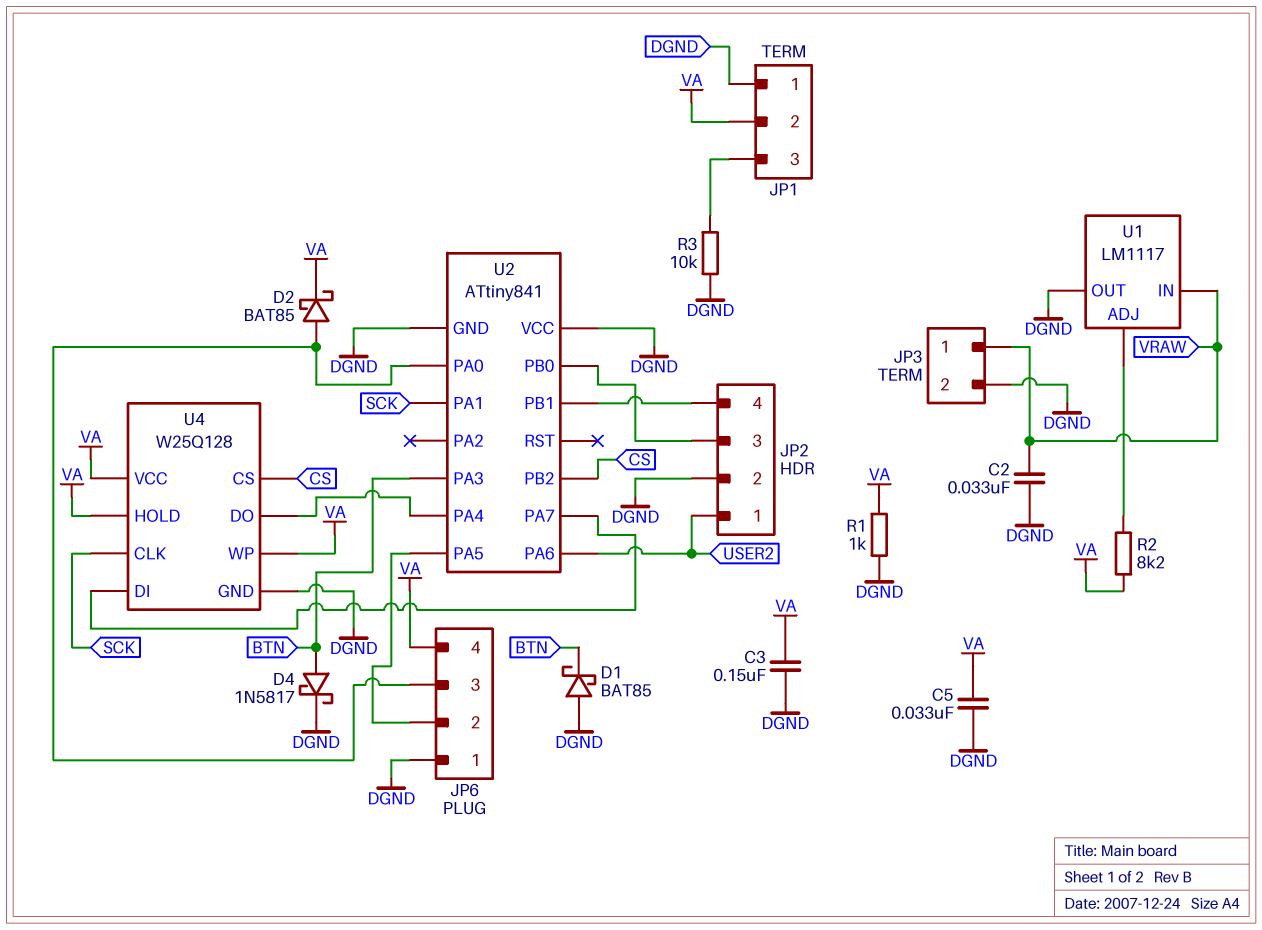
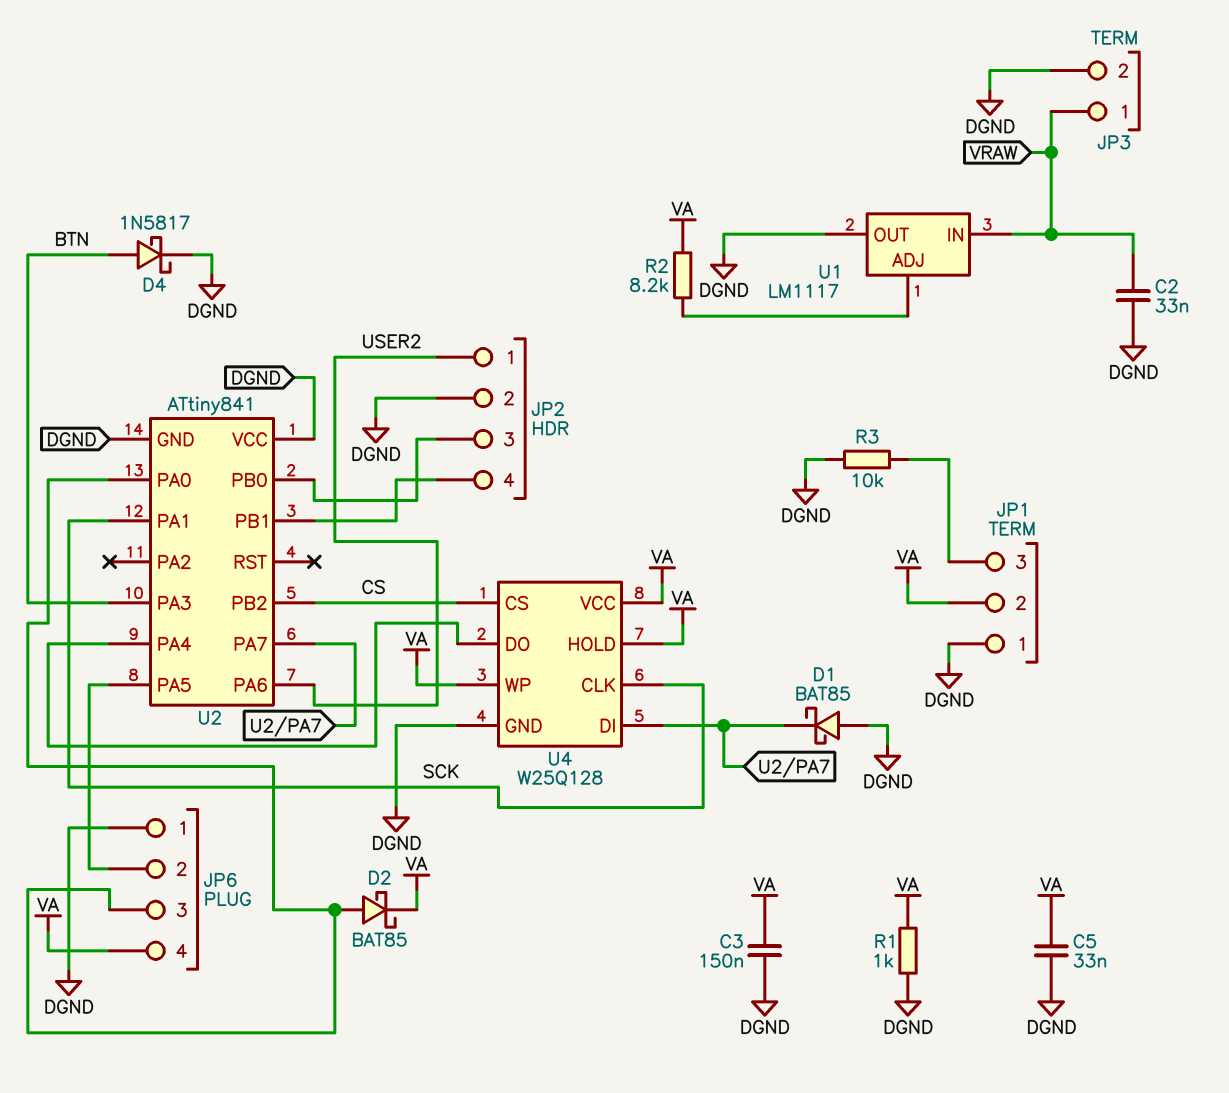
D1: schottky BAT85 (A DGND, K BTN) -> schottky BAT85 (A DGND, K U2/PA7)

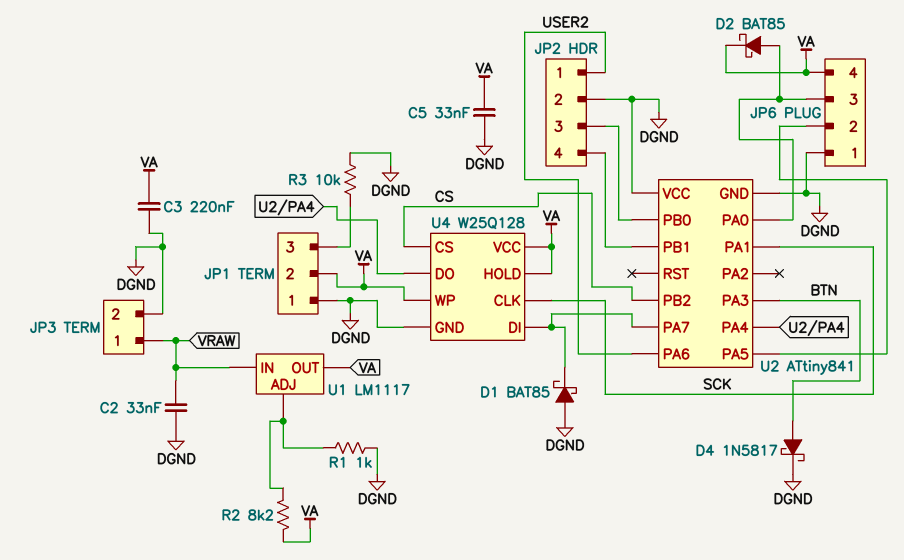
C3: 150nF (DGND, VA) -> 220nF (DGND, VA)
R1: 1k (DGND, VA) -> 1k (DGND, U1/ADJ)
U1 pin OUT: DGND -> VA

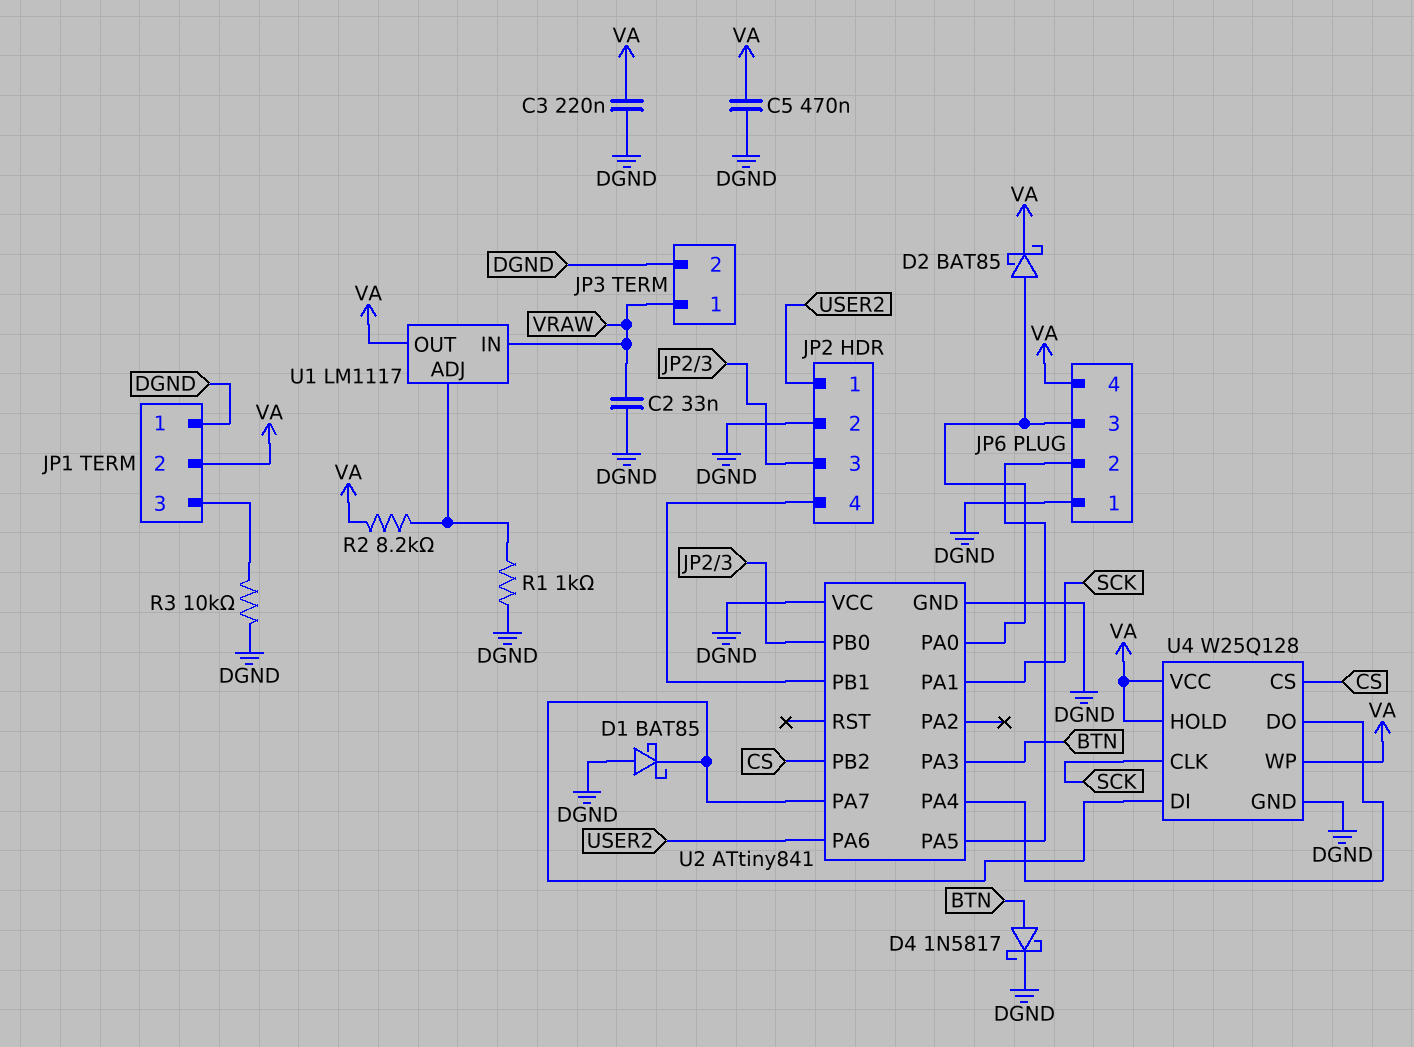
C5: 33nF (DGND, VA) -> 470nF (DGND, VA)

